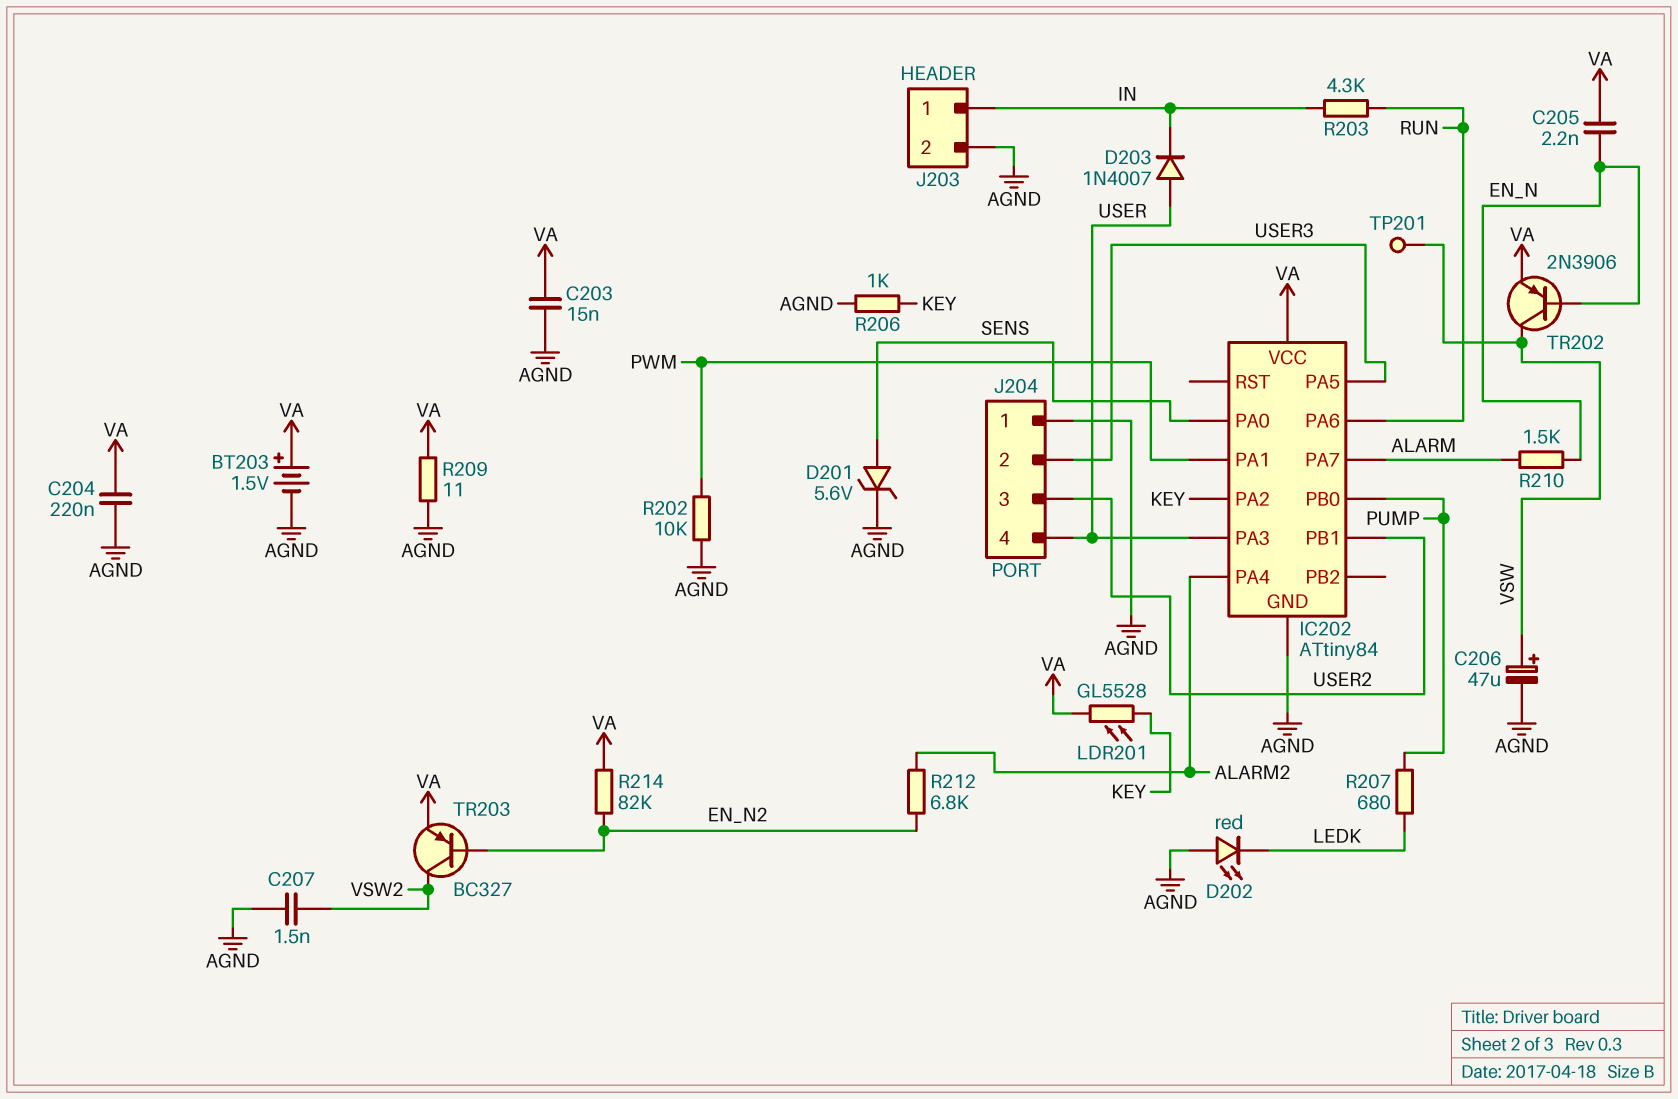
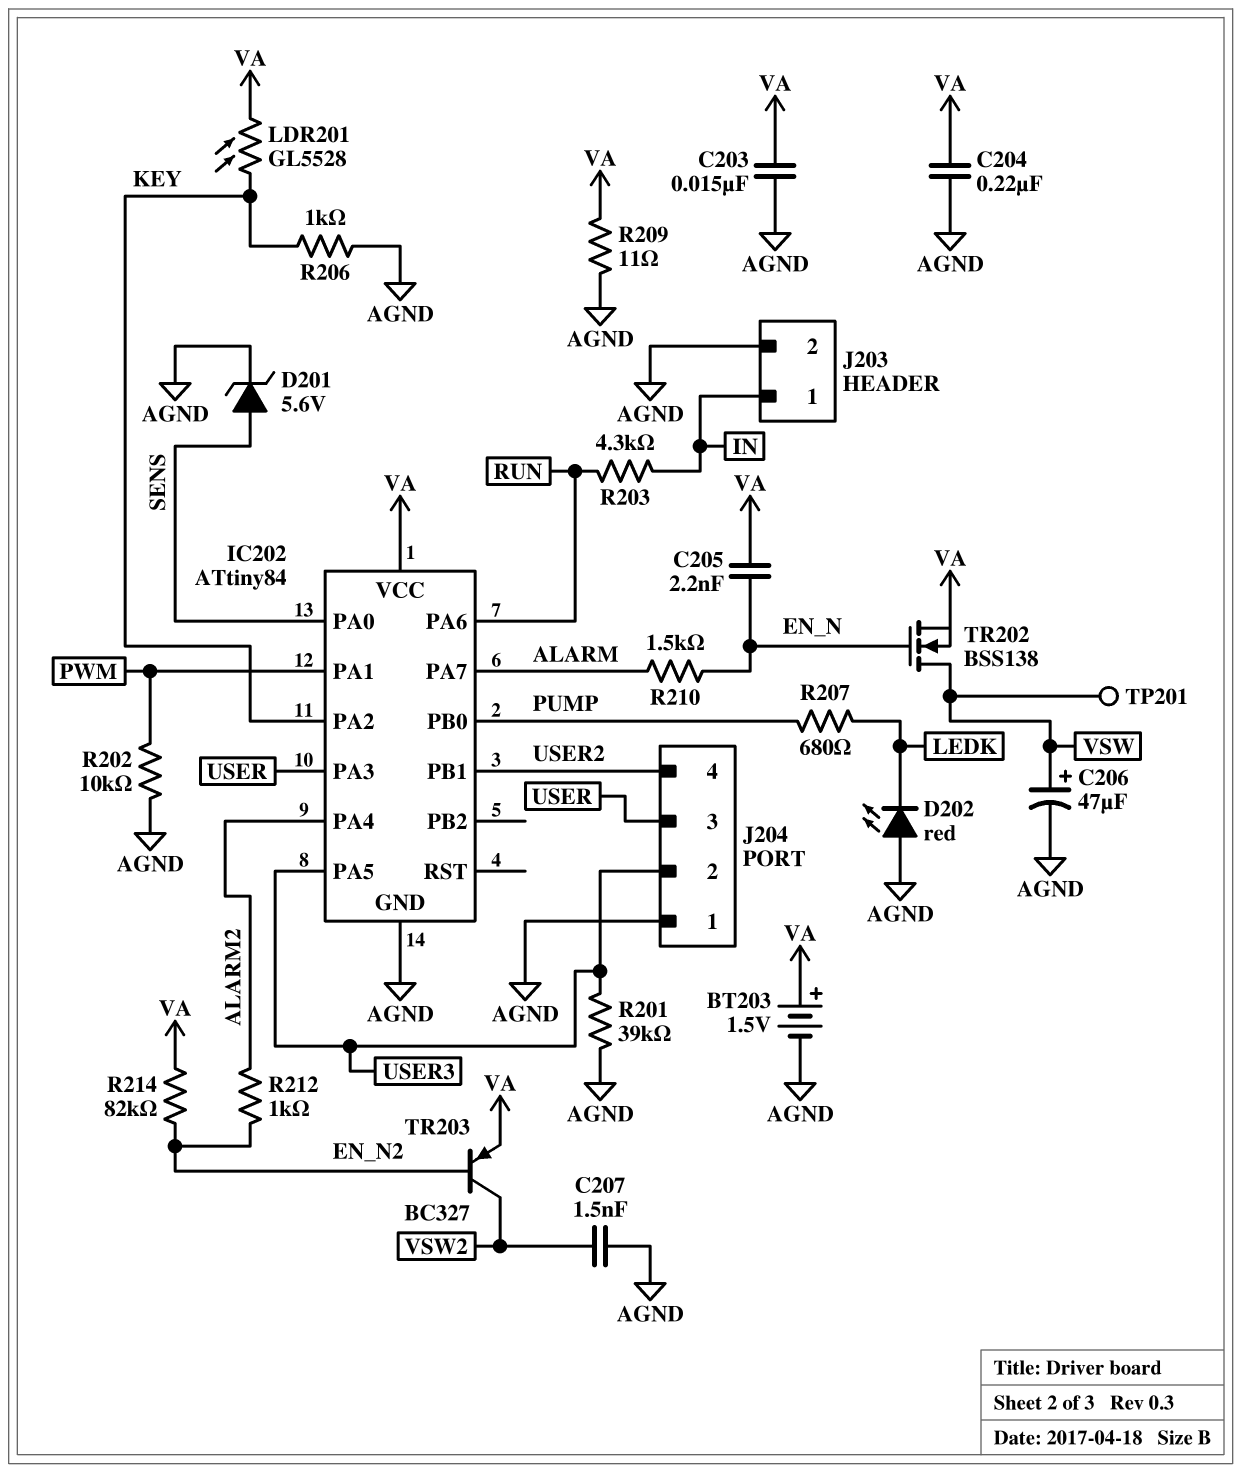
D203: diode 1N4007 (A USER, K IN) -> none
J204 pin 3: USER2 -> USER
J204 pin 4: USER -> USER2
R201: none -> 39k (AGND, USER3)
R212: 6.8k (ALARM2, EN_N2) -> 1k (ALARM2, EN_N2)
TR202: PNP 2N3906 (B EN_N, C VSW, E VA) -> NMOS BSS138 (G EN_N, D VSW, S VA)

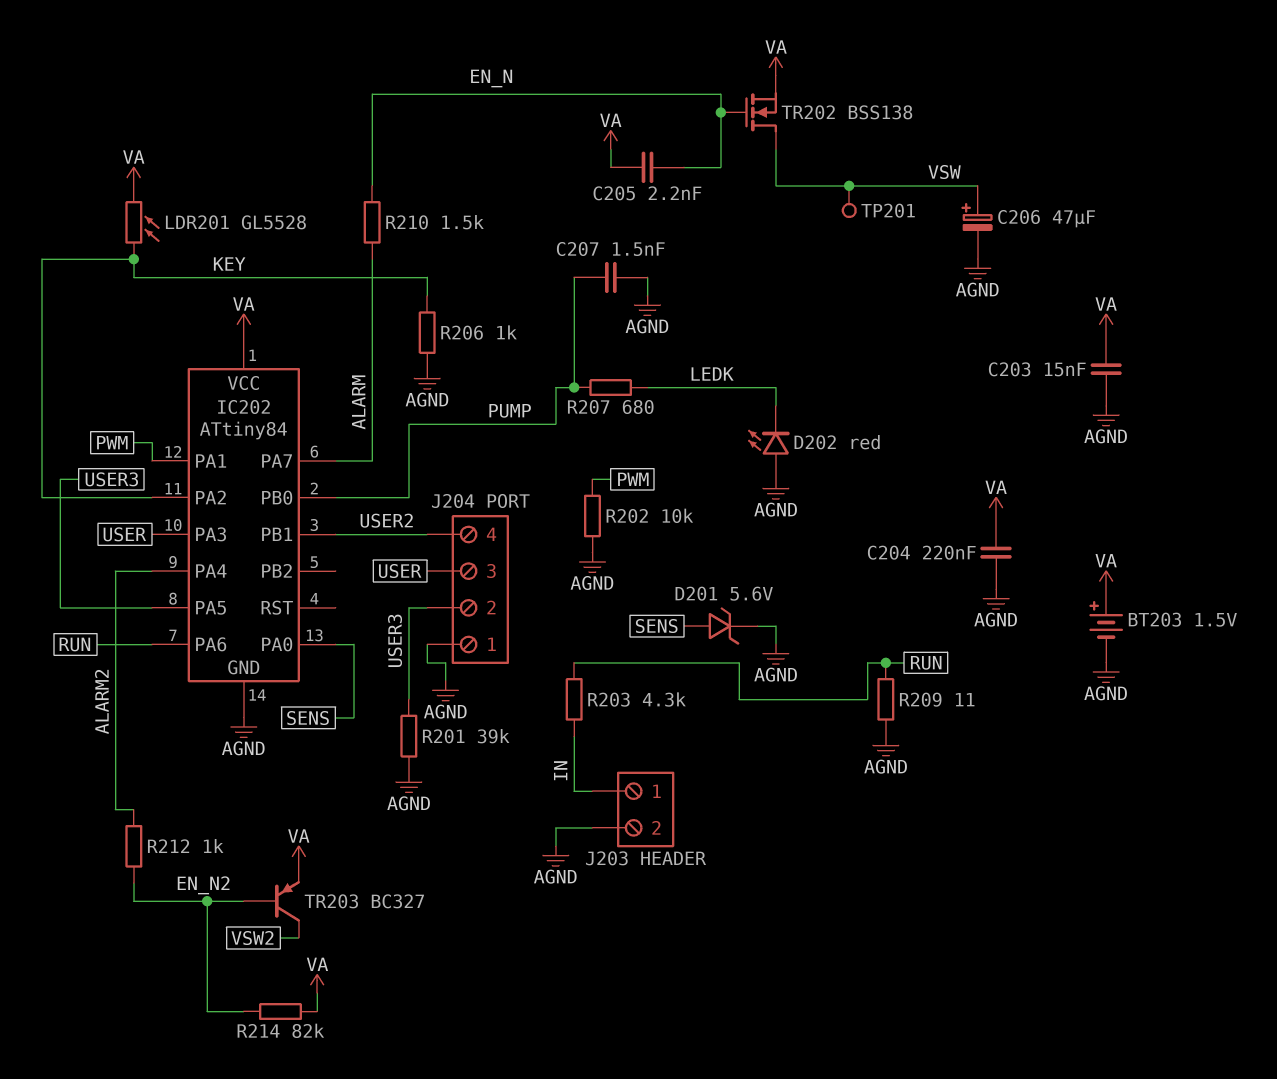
C207: 1.5nF (AGND, VSW2) -> 1.5nF (AGND, PUMP)
R209: 11 (AGND, VA) -> 11 (AGND, RUN)

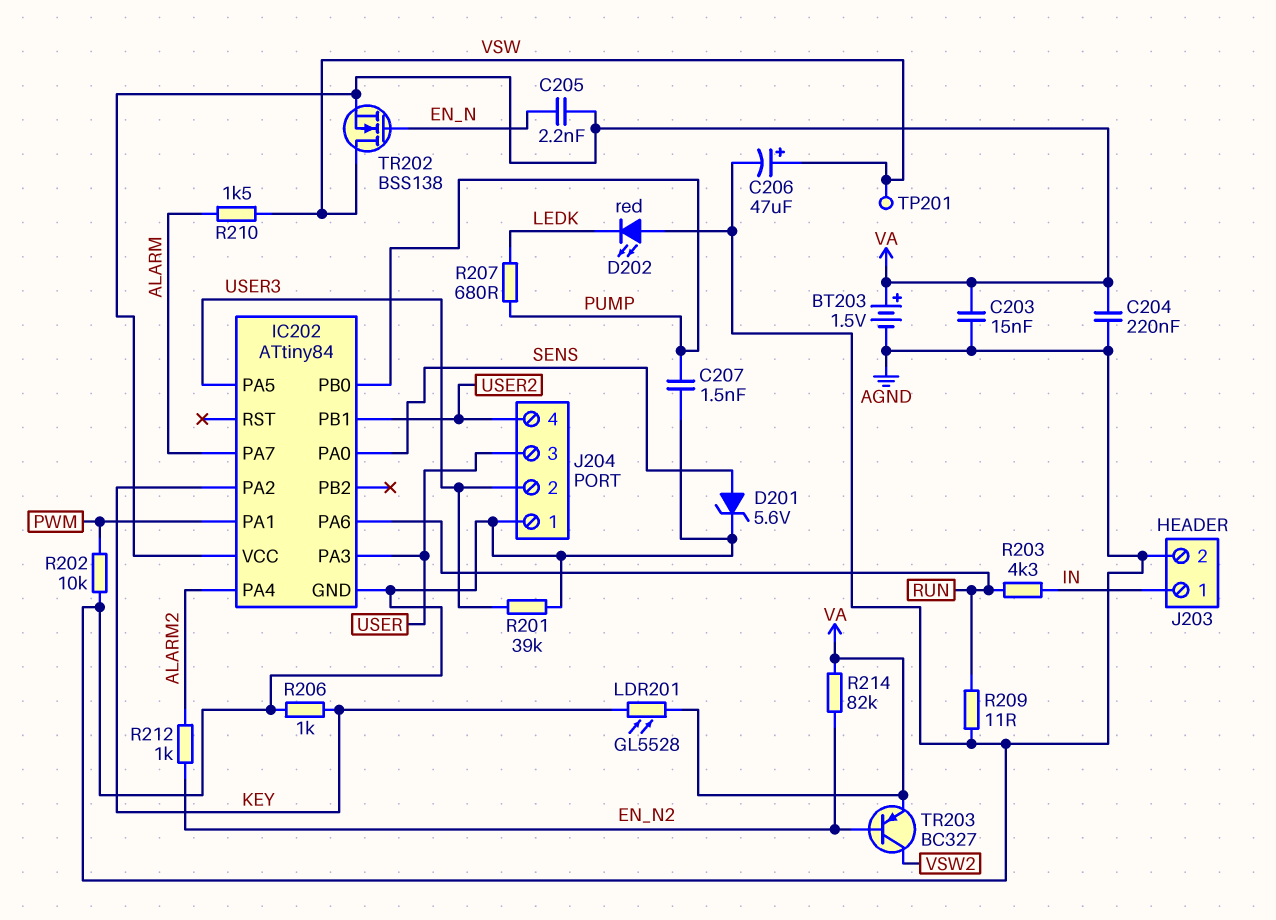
R210: 1.5k (ALARM, EN_N) -> 1.5k (ALARM, VSW)

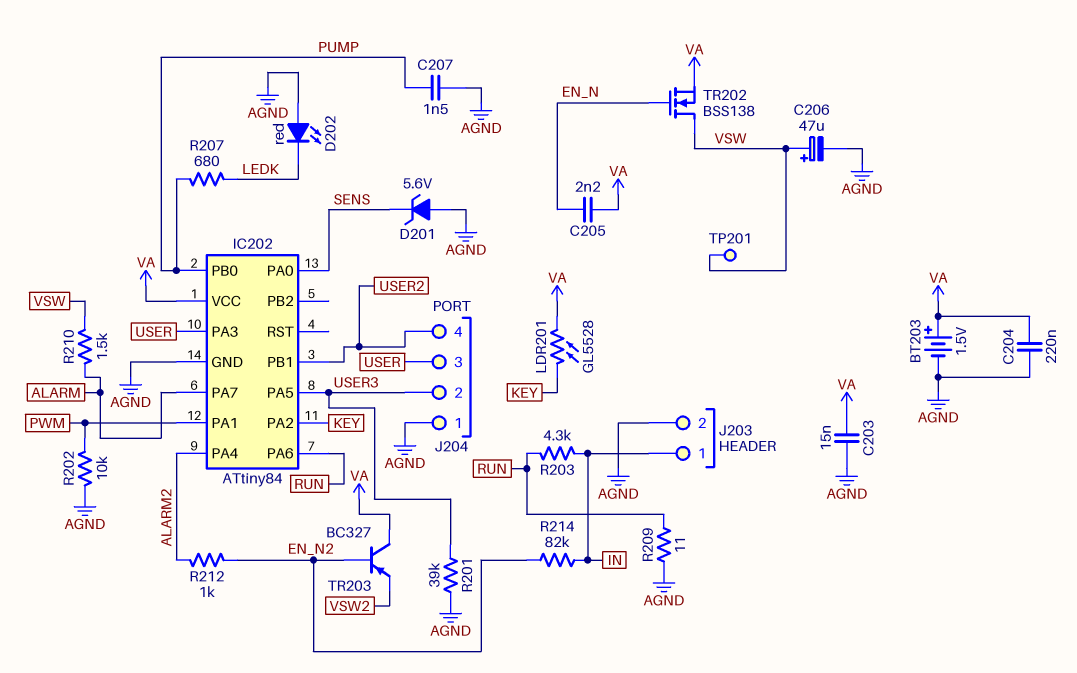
D201: zener 5.6V (A SENS, K AGND) -> zener 5.6V (A AGND, K SENS)
R206: 1k (AGND, KEY) -> none
R214: 82k (EN_N2, VA) -> 82k (EN_N2, IN)
TR203: PNP BC327 (B EN_N2, C VSW2, E VA) -> PNP BC327 (B EN_N2, C VA, E VSW2)

